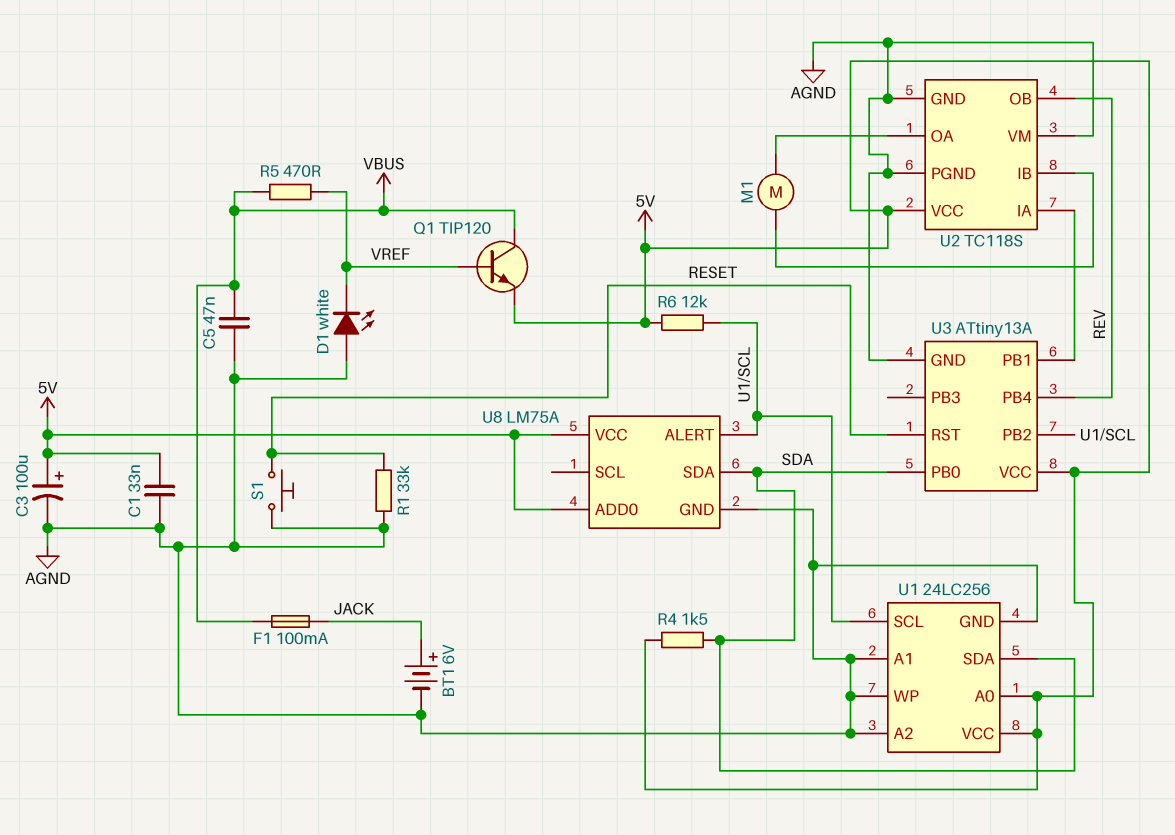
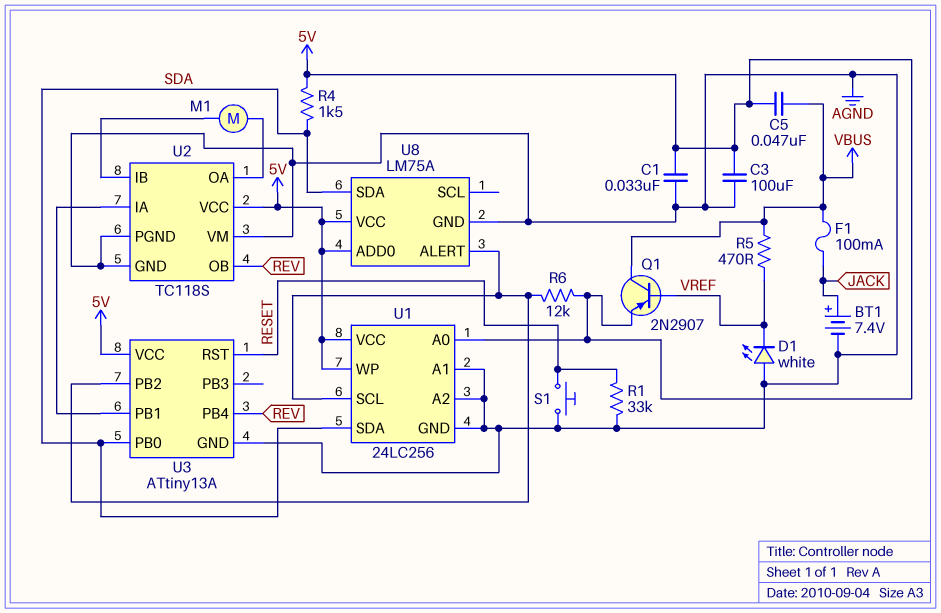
BT1: 6V (plus JACK, minus AGND) -> 7.4V (plus JACK, minus AGND)
C3: 100uF (plus 5V, minus AGND) -> 100uF (5V, AGND)
C5: 47nF (AGND, VBUS) -> 47nF (5V, VBUS)
Q1: NPN TIP120 (B VREF, C VBUS, E 5V) -> PNP 2N2907 (B VREF, C VBUS, E 5V)
U1 pin WP: AGND -> 5V

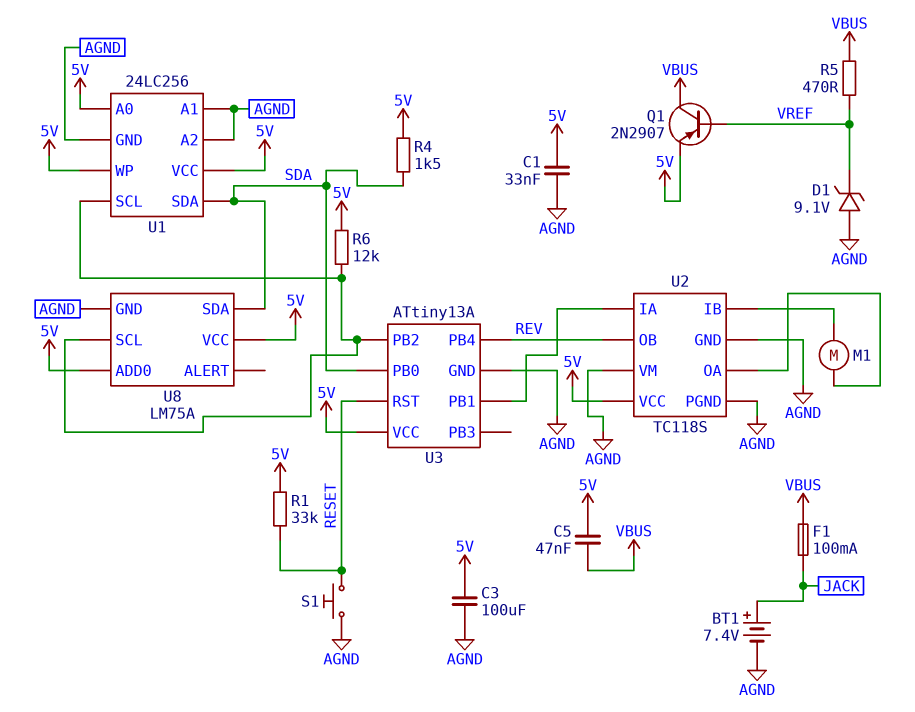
D1: LED white (A AGND, K VREF) -> zener 9.1V (A AGND, K VREF)
R1: 33k (AGND, RESET) -> 33k (5V, RESET)
U8 pin ALERT: U1/SCL -> none
U8 pin SCL: none -> U1/SCL

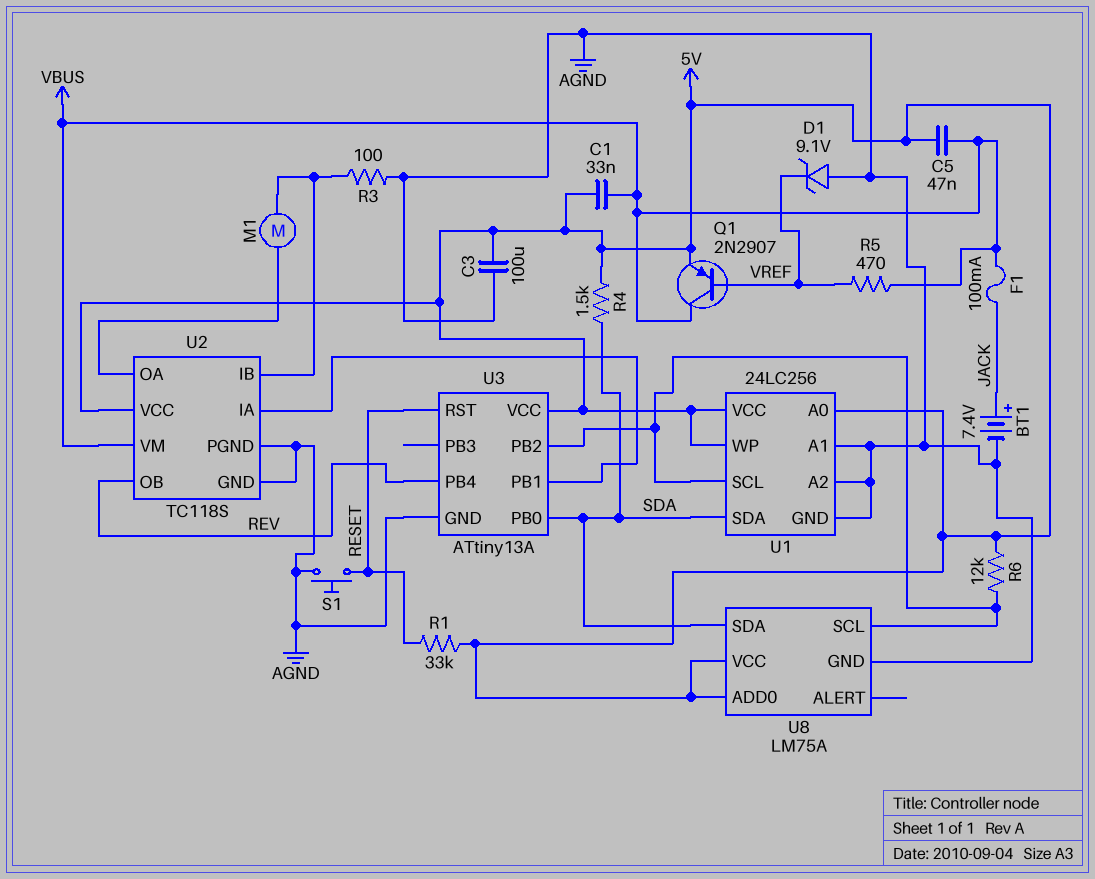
C1: 33nF (5V, AGND) -> 33nF (5V, VBUS)
R3: none -> 100 (AGND, U2/IB)
U2 pin VM: AGND -> VBUS

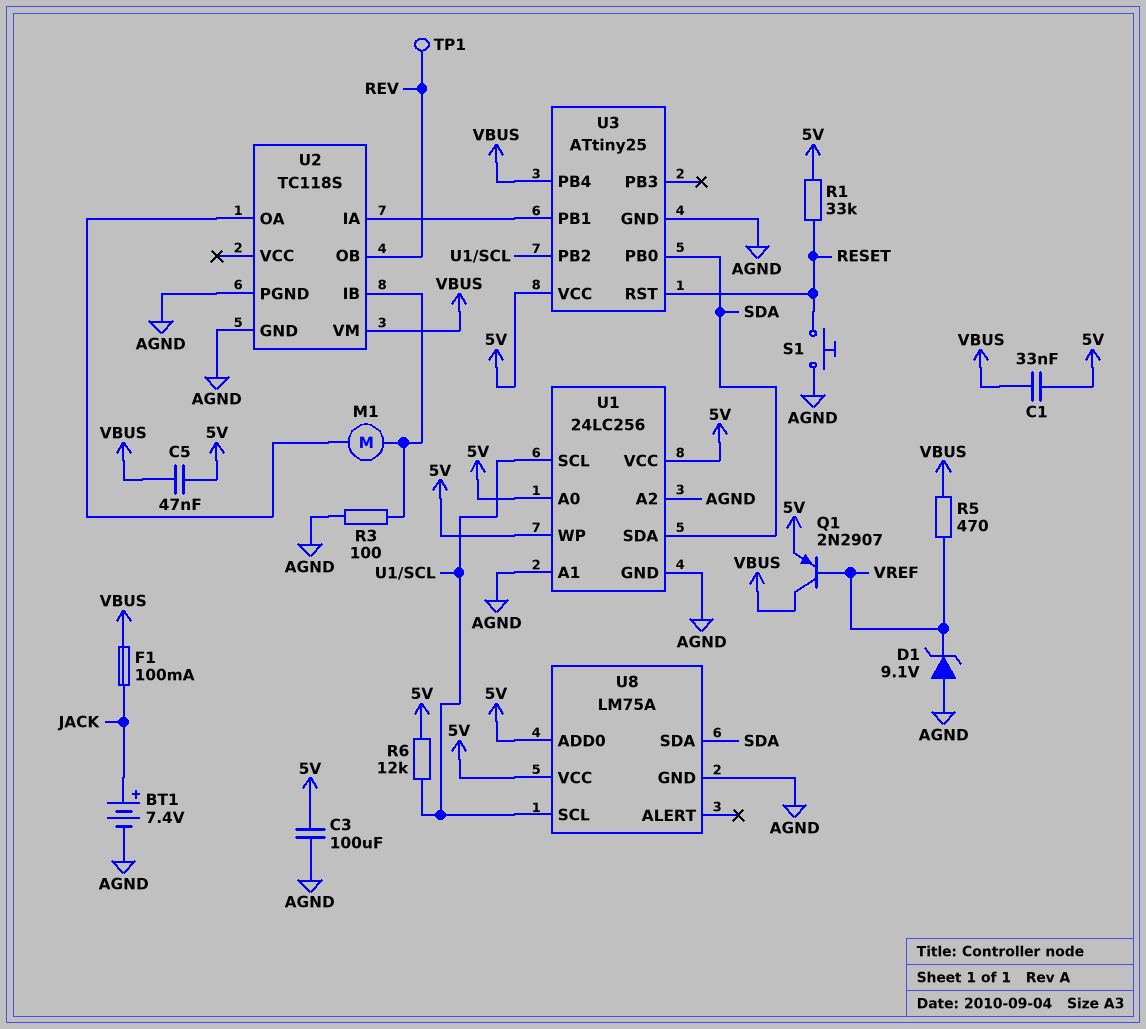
R4: 1.5k (5V, SDA) -> none
TP1: none -> test point (REV)
U2 pin VCC: 5V -> none
U3: ATtiny13A -> ATtiny25
U3 pin PB4: REV -> VBUS

